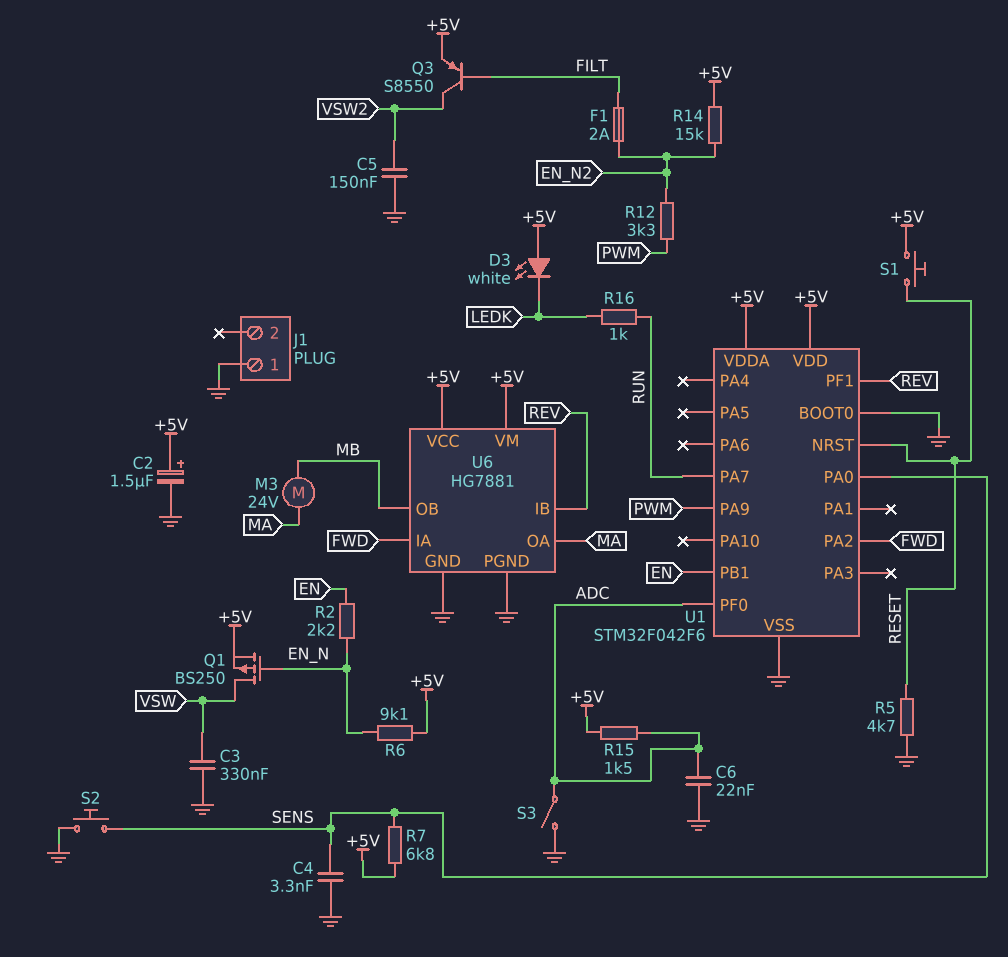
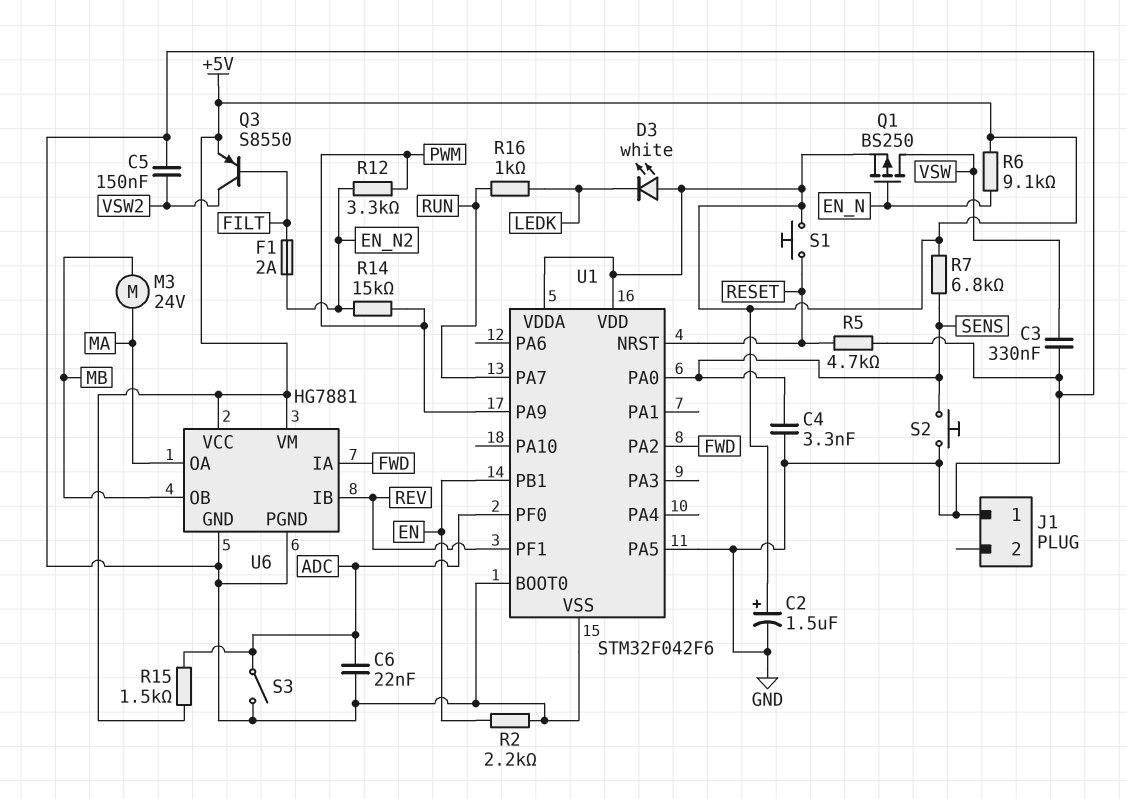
R2: 2.2k (EN, EN_N) -> 2.2k (EN, GND)
R14: 15k (+5V, EN_N2) -> 15k (EN_N2, PWM)
U1 pin PA5: none -> GND

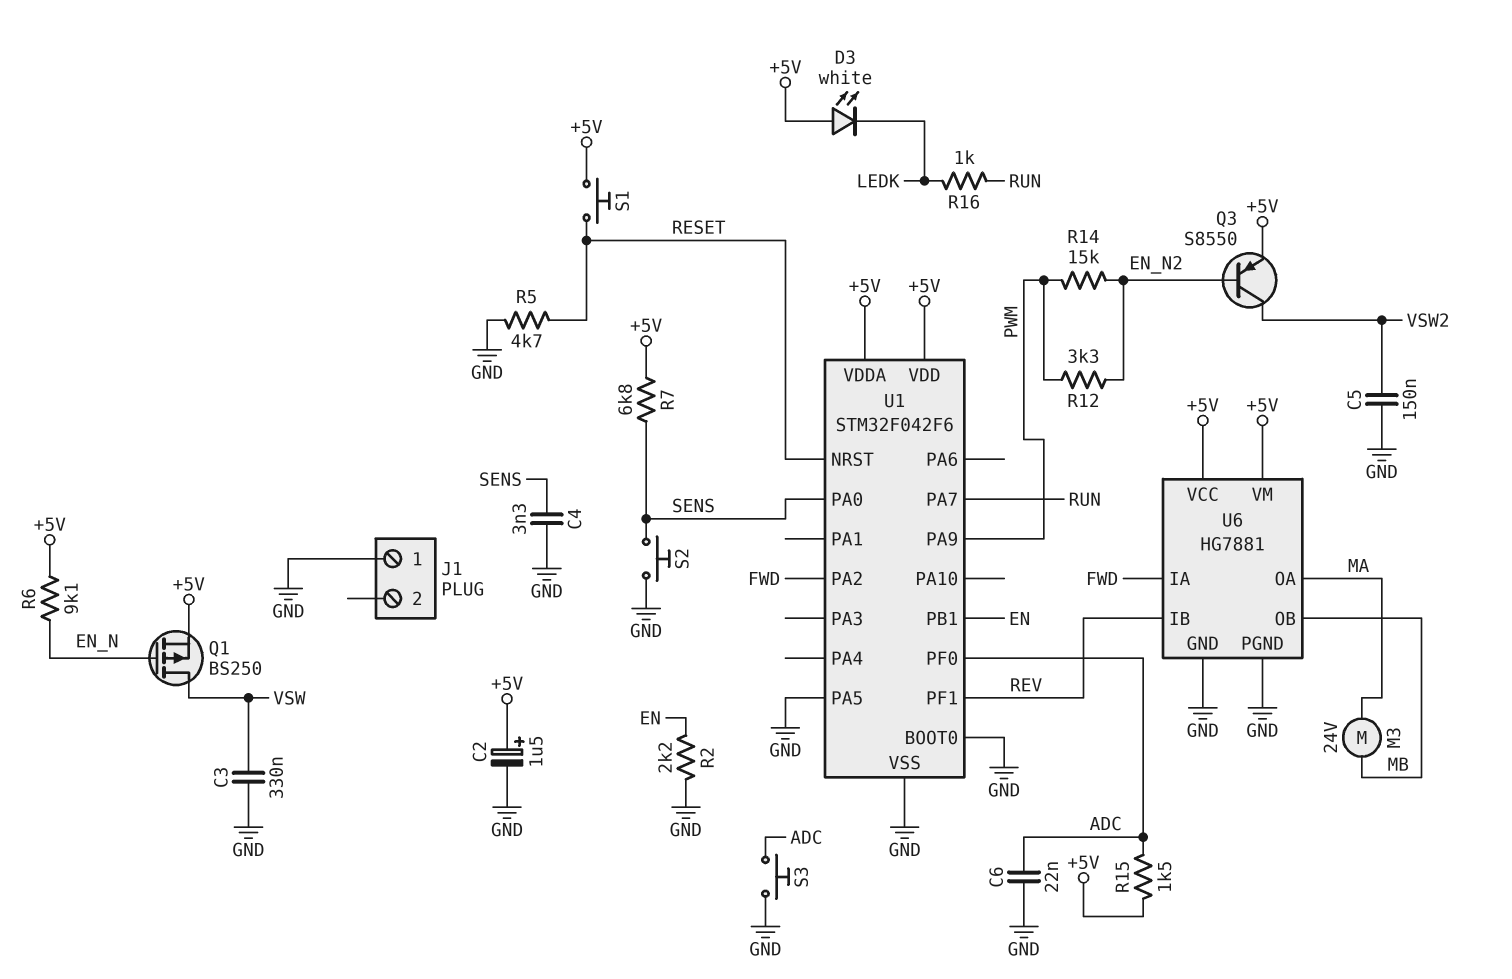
F1: 2A (EN_N2, FILT) -> none
Q3: PNP S8550 (B FILT, C VSW2, E +5V) -> PNP S8550 (B EN_N2, C VSW2, E +5V)
S3: switch (ADC, GND) -> button (ADC, GND)

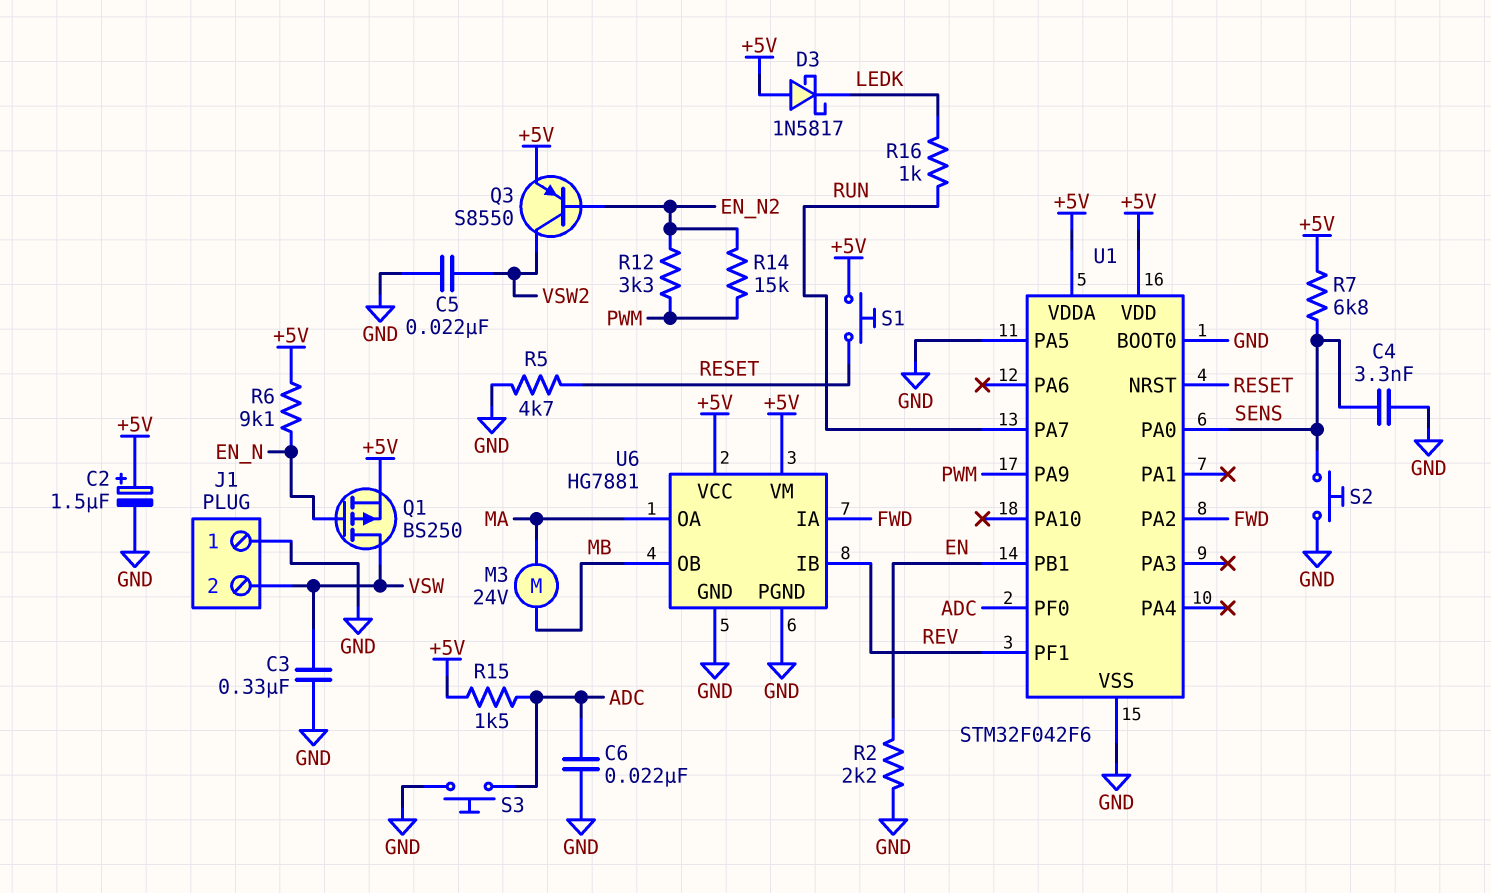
C5: 150nF (GND, VSW2) -> 22nF (GND, VSW2)
D3: LED white (A +5V, K LEDK) -> schottky 1N5817 (A +5V, K LEDK)
J1 pin 2: none -> VSW

